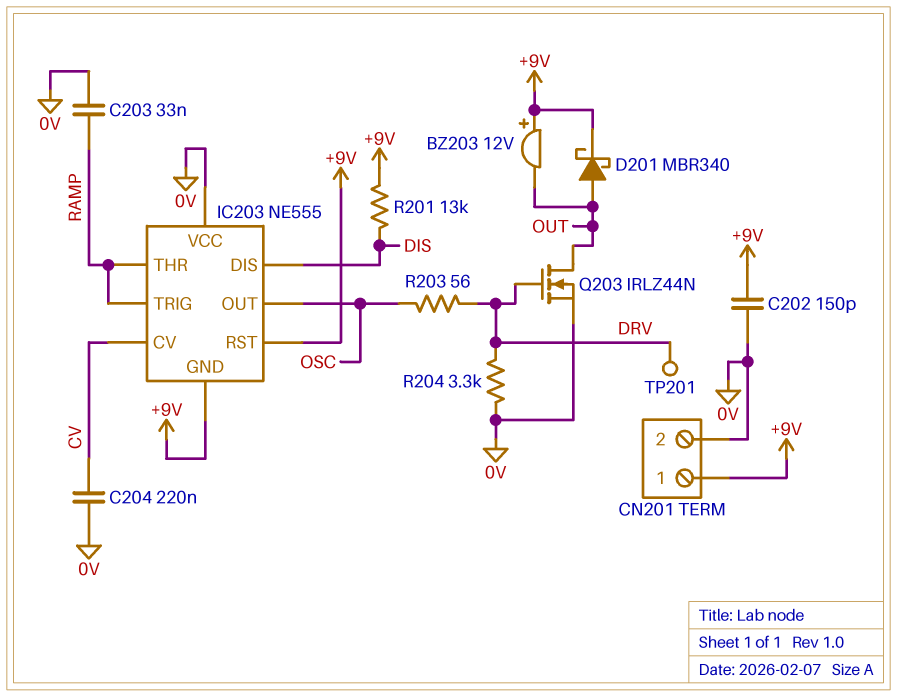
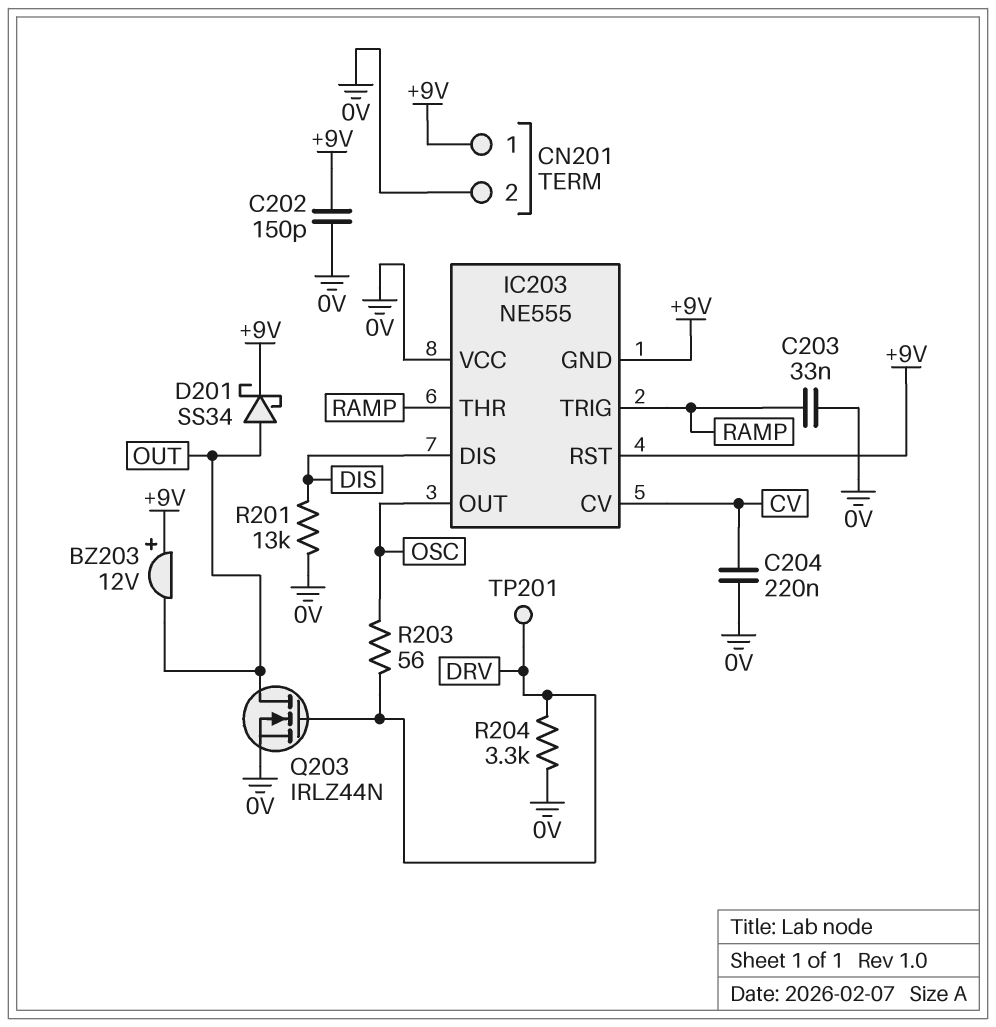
D201: schottky MBR340 (A OUT, K +9V) -> schottky SS34 (A OUT, K +9V)
R201: 13k (+9V, DIS) -> 13k (0V, DIS)

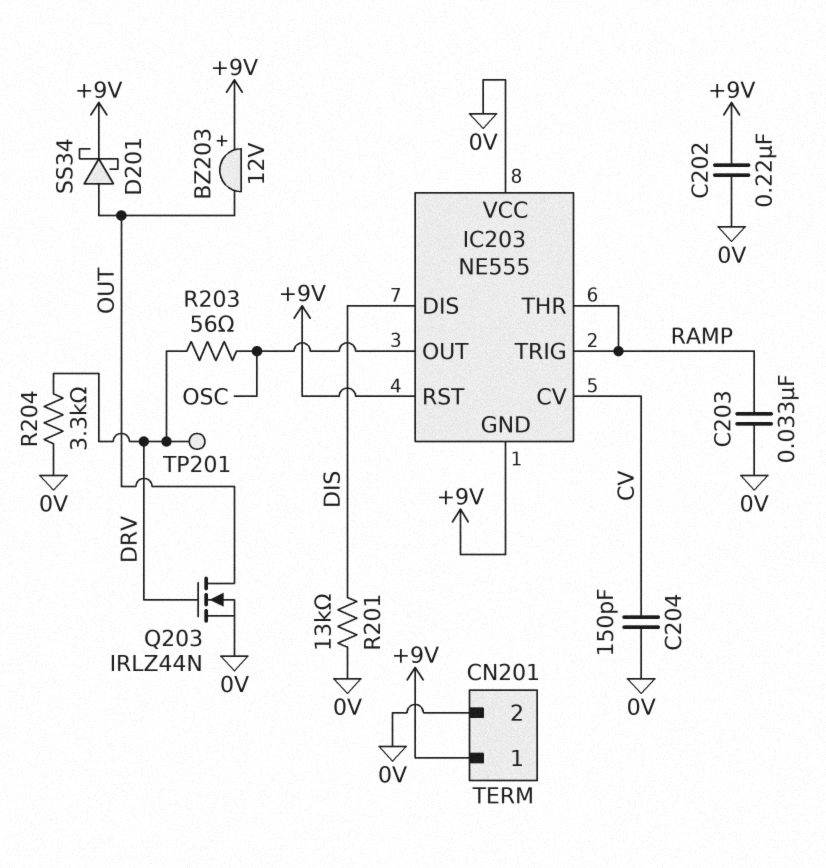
C202: 150pF (+9V, 0V) -> 220nF (+9V, 0V)
C204: 220nF (0V, CV) -> 150pF (0V, CV)

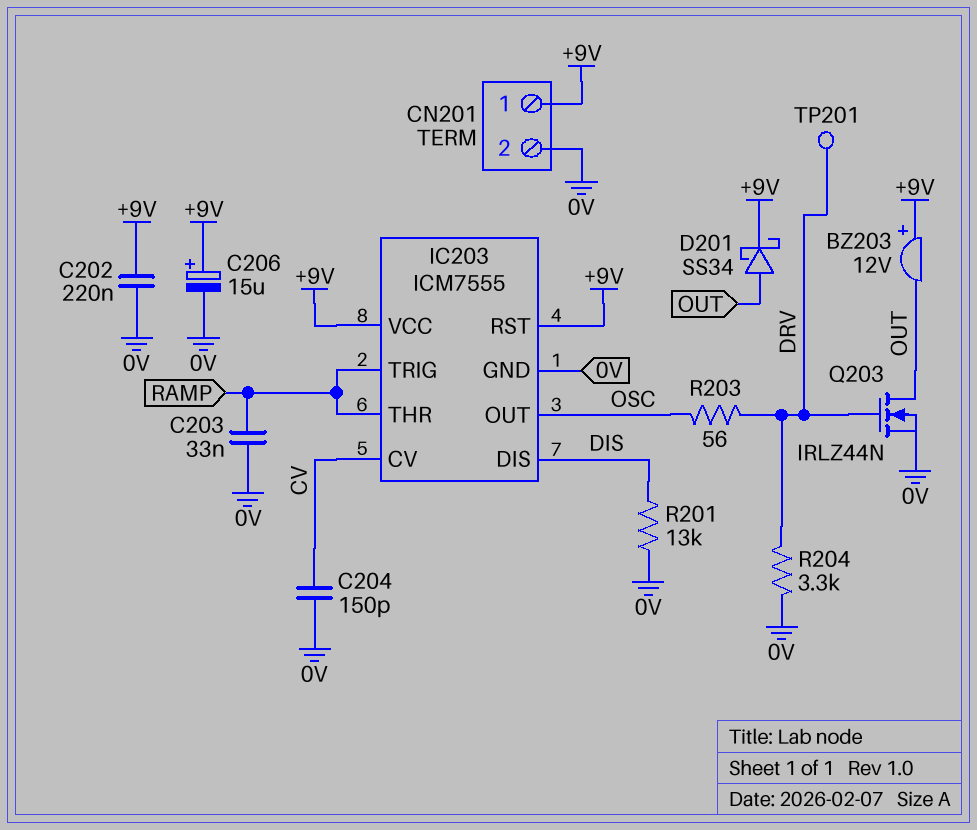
C206: none -> 15uF (plus +9V, minus 0V)
IC203: NE555 -> ICM7555
IC203 pin GND: +9V -> 0V
IC203 pin VCC: 0V -> +9V

